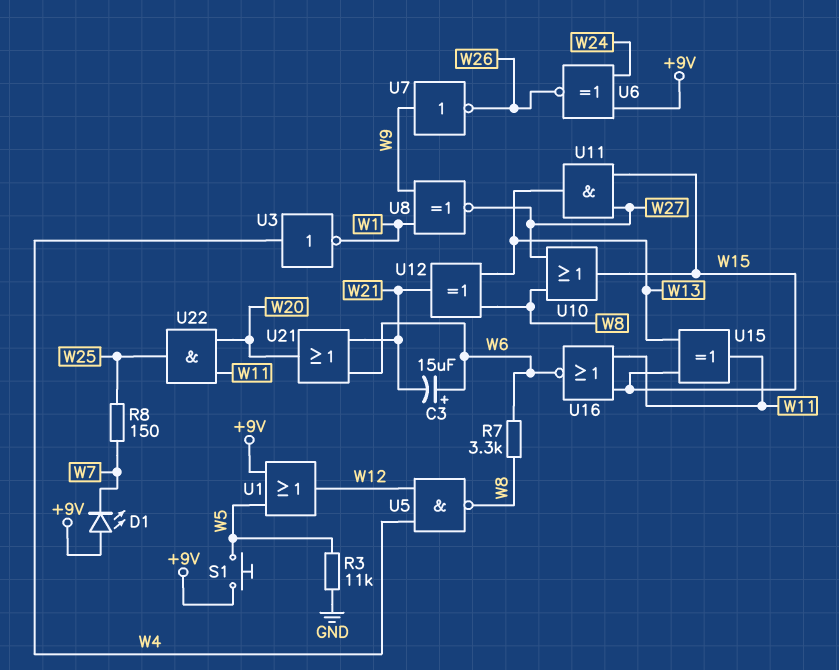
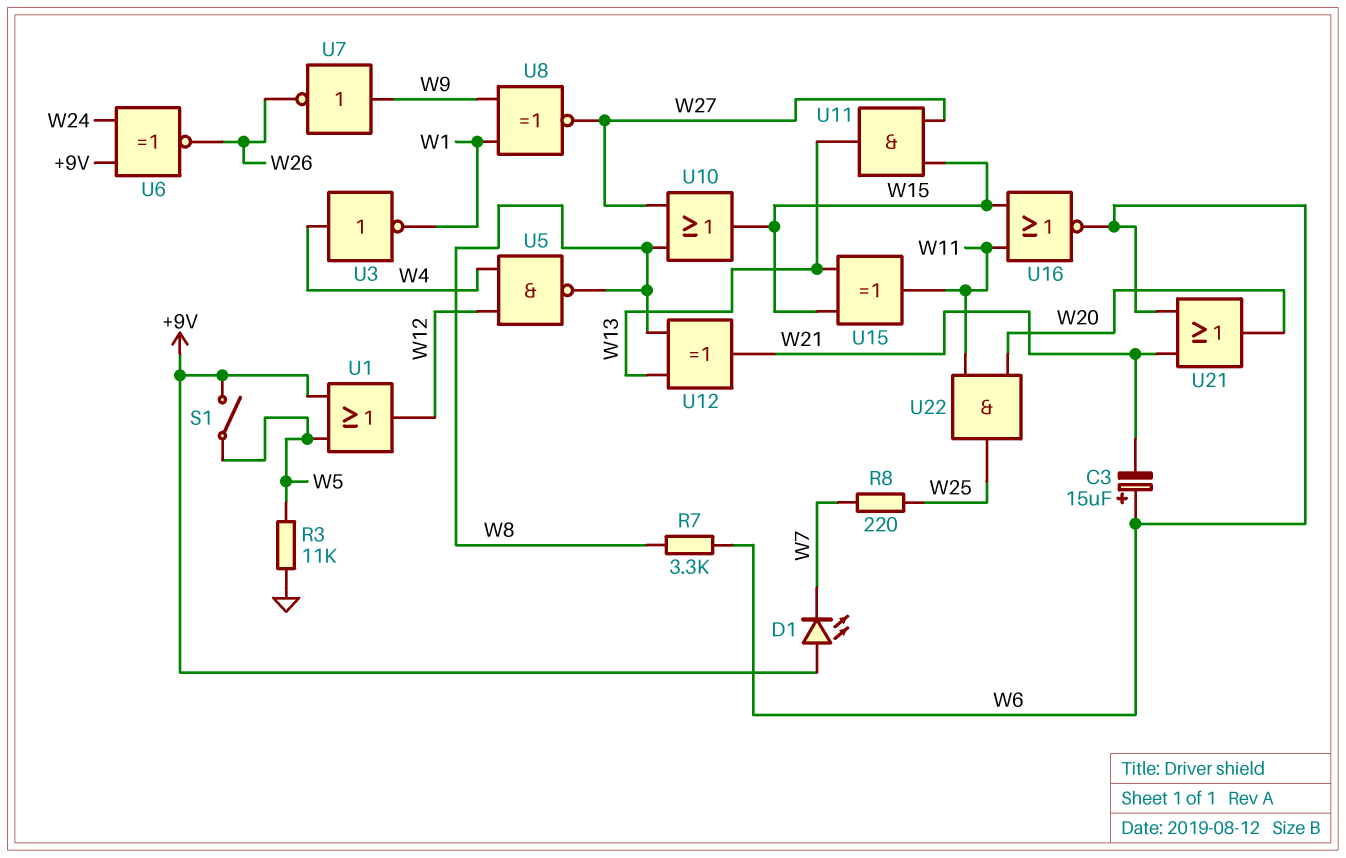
R8: 150 (W7, W25) -> 220 (W7, W25)
S1: button (+9V, W5) -> switch (+9V, W5)

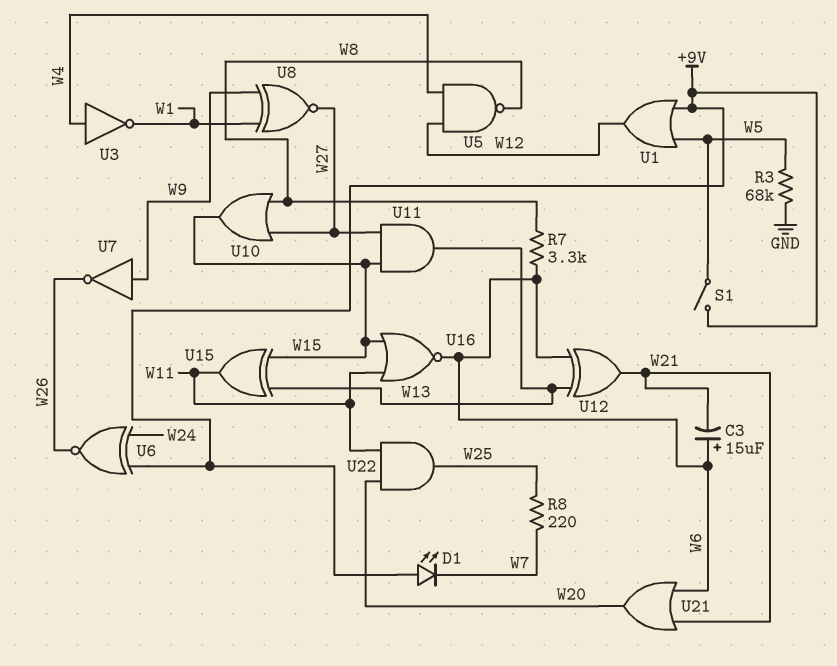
R3: 11k (GND, W5) -> 68k (GND, W5)
U12: XOR (in W8, in W13, out W21) -> XOR (in W6, in W13, out W21)

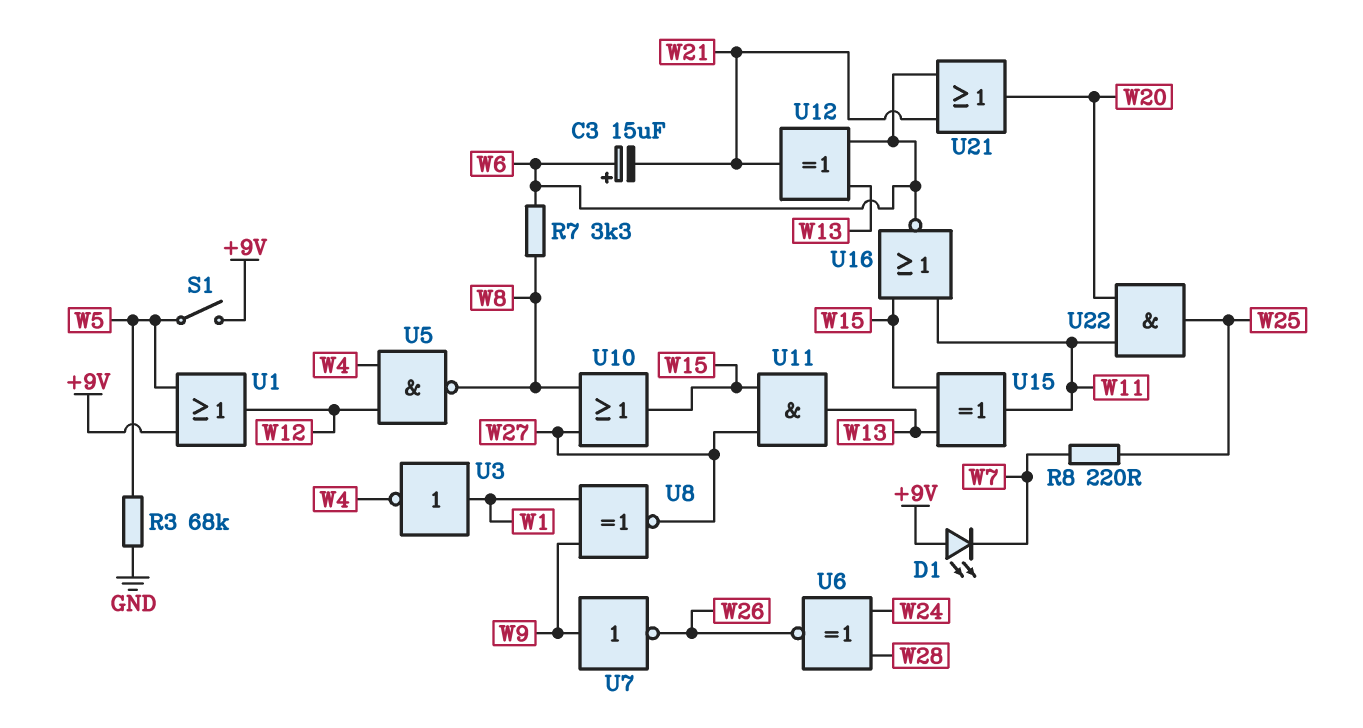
U3: NOT (in W4, out W1) -> NOT (in W1, out W4)
U6: XNOR (in +9V, in W24, out W26) -> XNOR (in W24, in W28, out W26)

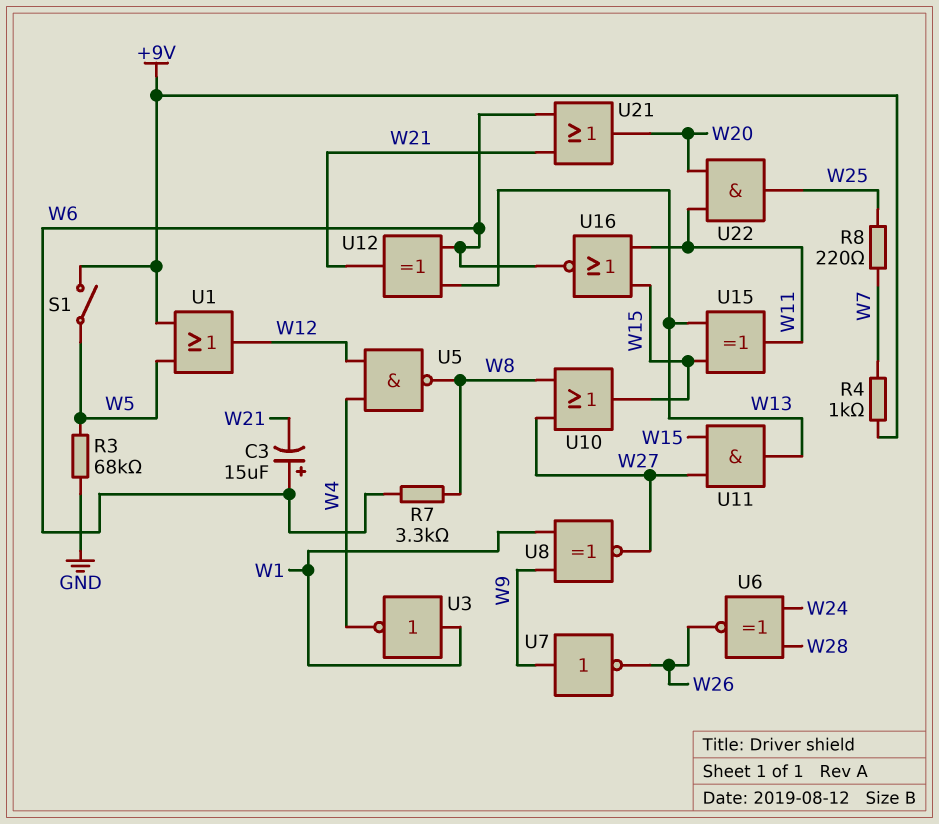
D1: LED (A +9V, K W7) -> none
R4: none -> 1k (+9V, W7)

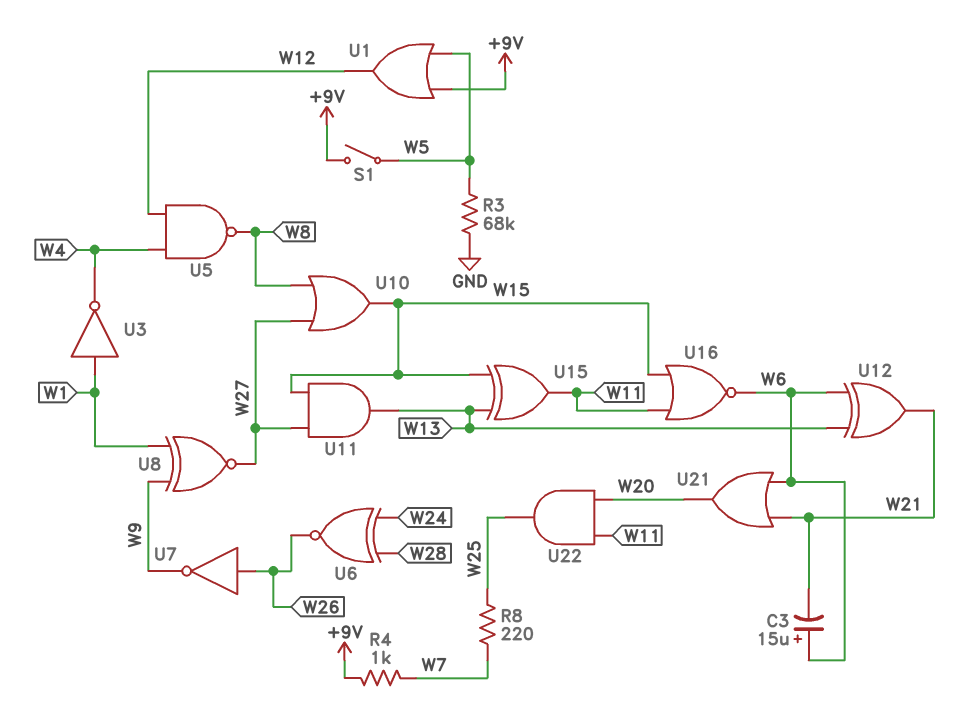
R7: 3.3k (W6, W8) -> none
U7: NOT (in W9, out W26) -> NOT (in W26, out W9)

